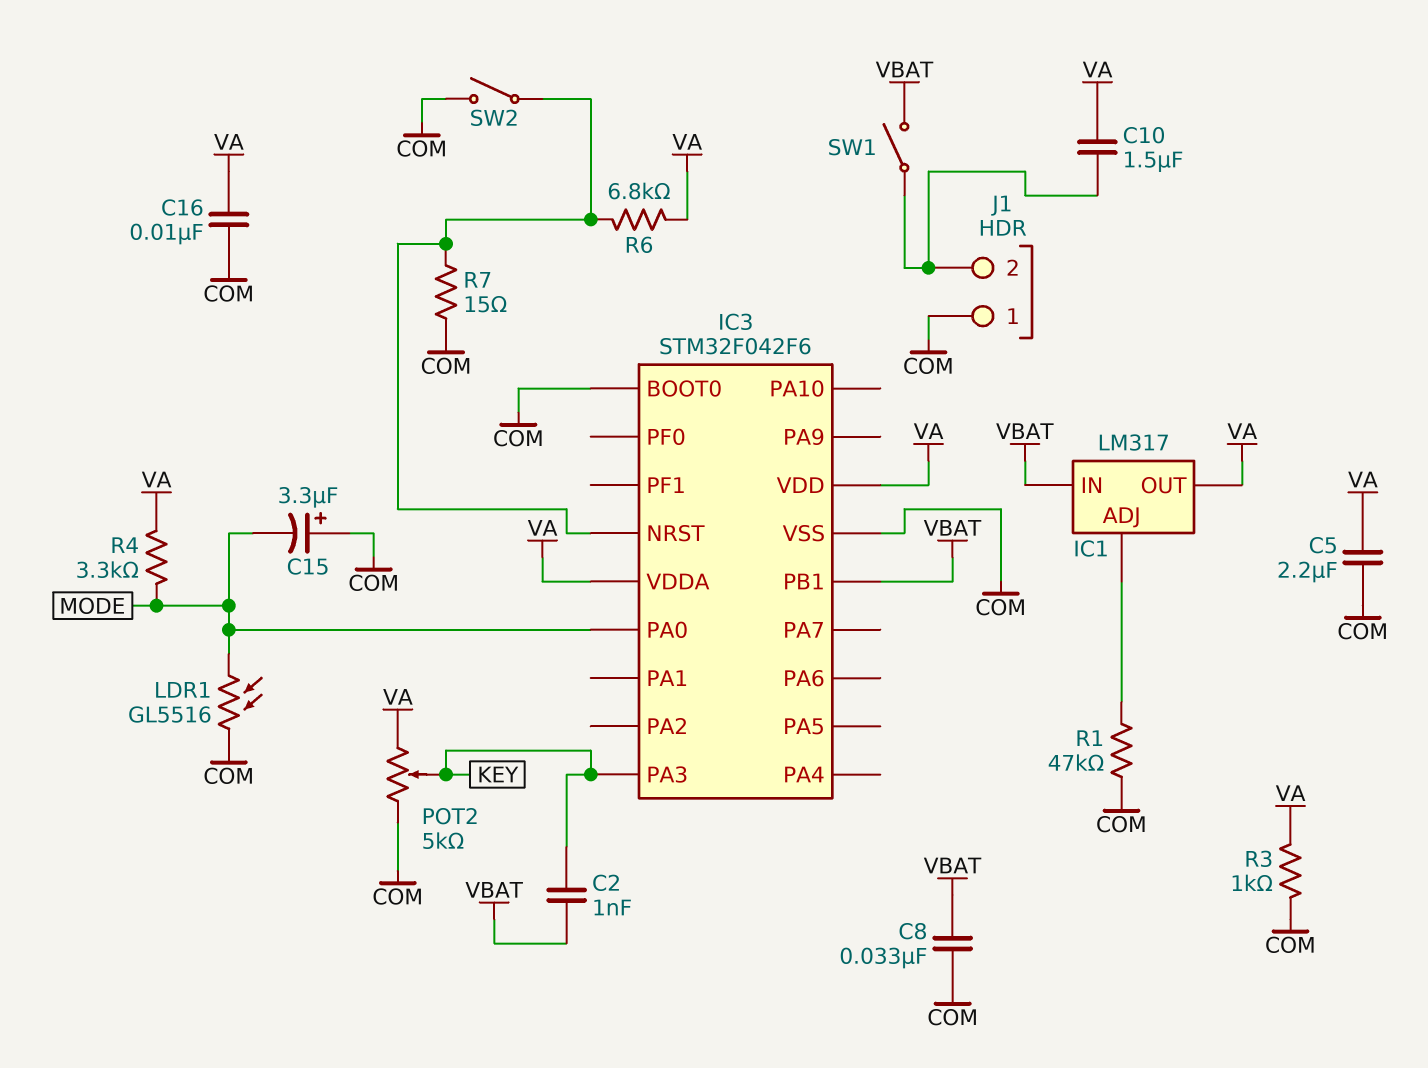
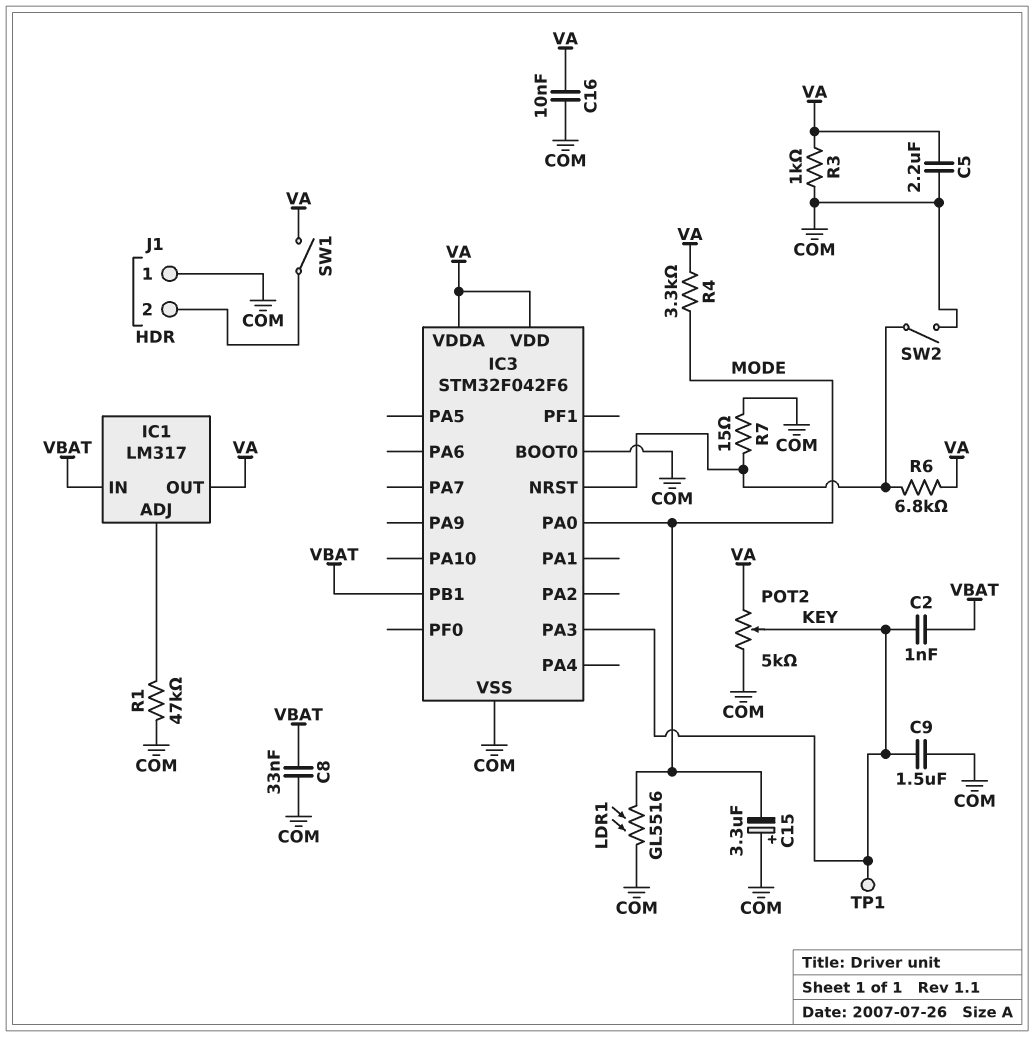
C9: none -> 1.5uF (COM, KEY)
C10: 1.5uF (J1/2, VA) -> none
SW1: switch (J1/2, VBAT) -> switch (J1/2, VA)
TP1: none -> test point (KEY)

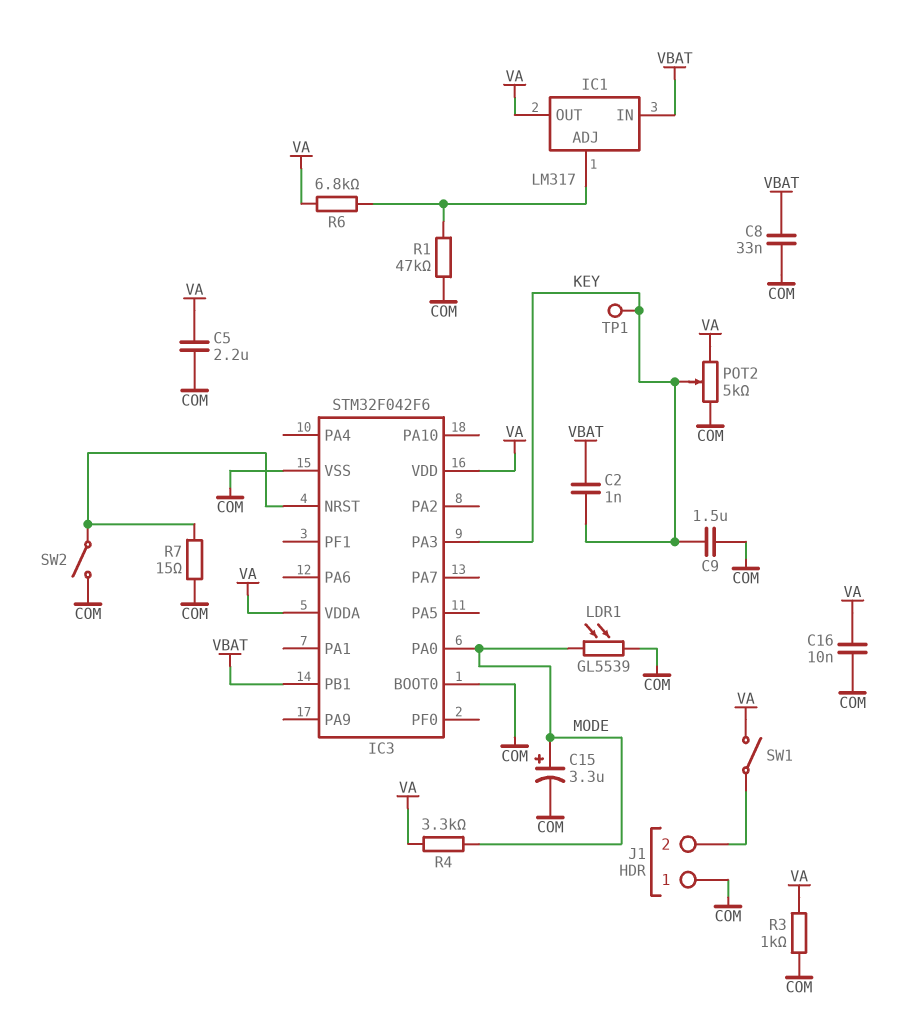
C15: 3.3uF (plus COM, minus MODE) -> 3.3uF (plus MODE, minus COM)
LDR1: GL5516 (COM, MODE) -> GL5539 (COM, MODE)
R6: 6.8k (IC3/NRST, VA) -> 6.8k (IC1/ADJ, VA)

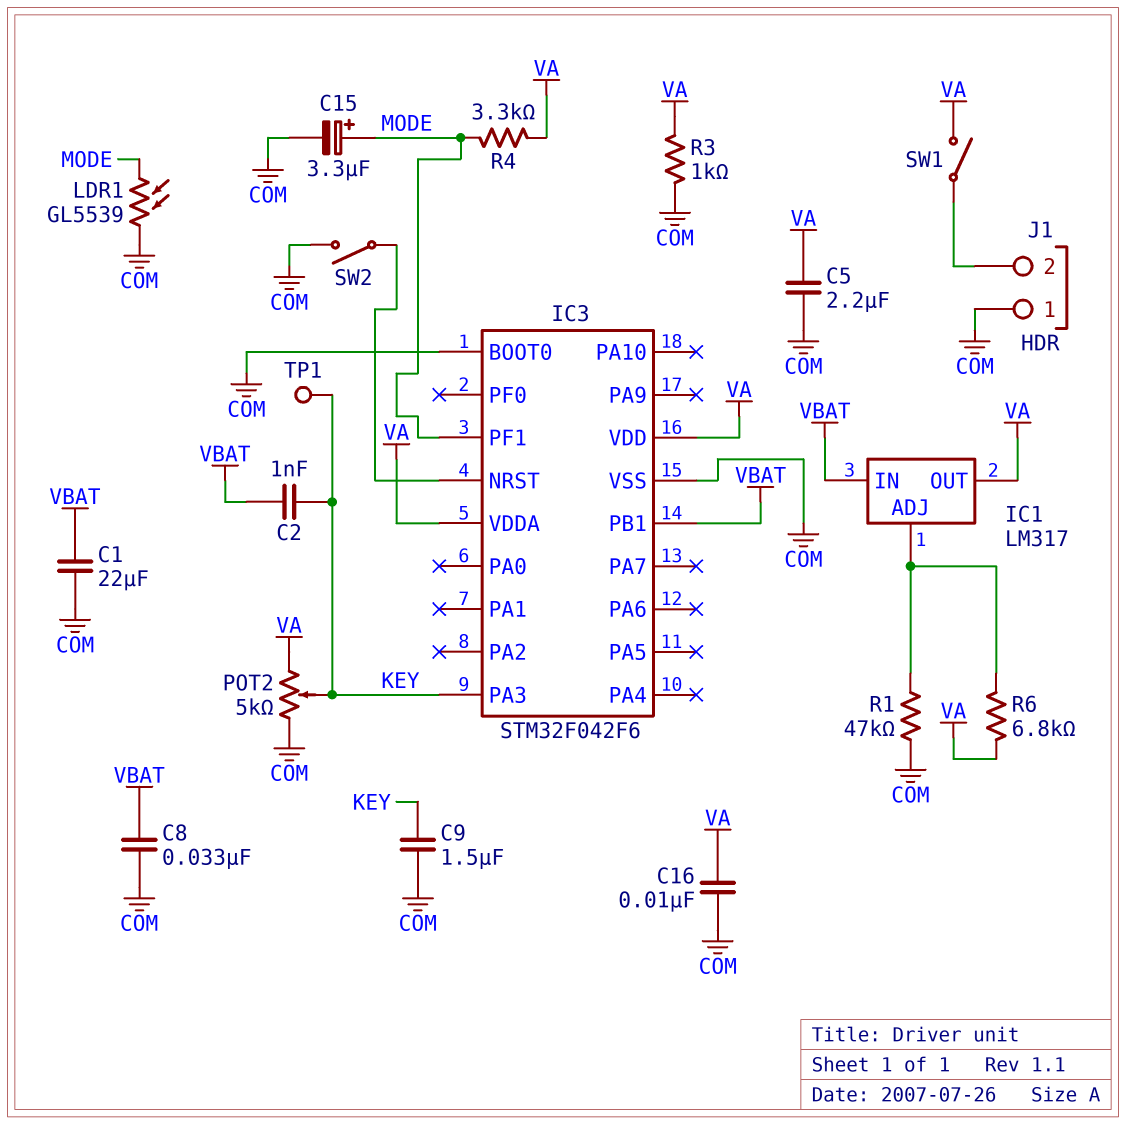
C1: none -> 22uF (COM, VBAT)
IC3 pin PA0: MODE -> none
IC3 pin PF1: none -> MODE
R7: 15 (COM, IC3/NRST) -> none

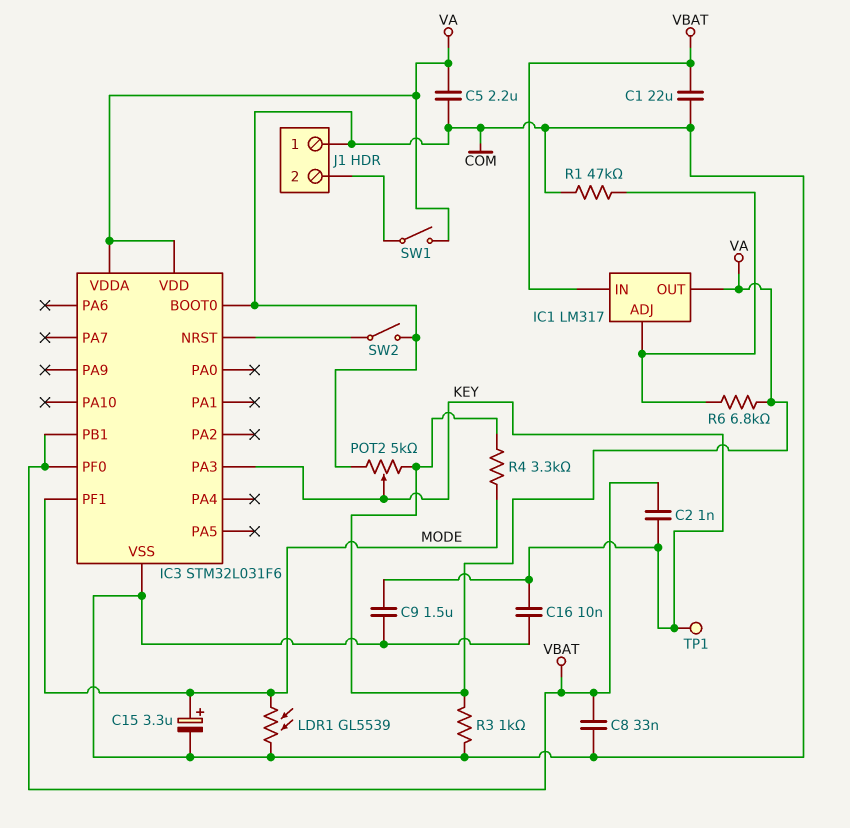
C16: 10nF (COM, VA) -> 10nF (COM, KEY)
IC3: STM32F042F6 -> STM32L031F6
IC3 pin PF0: none -> VBAT

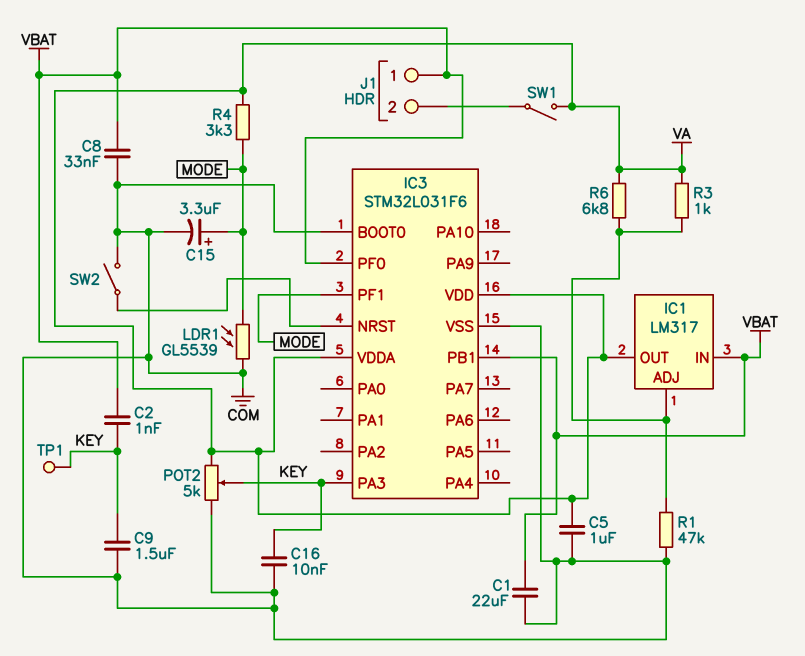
C5: 2.2uF (COM, VA) -> 1uF (COM, VA)
J1 pin 1: COM -> VBAT
R3: 1k (COM, VA) -> 1k (IC1/ADJ, VA)

